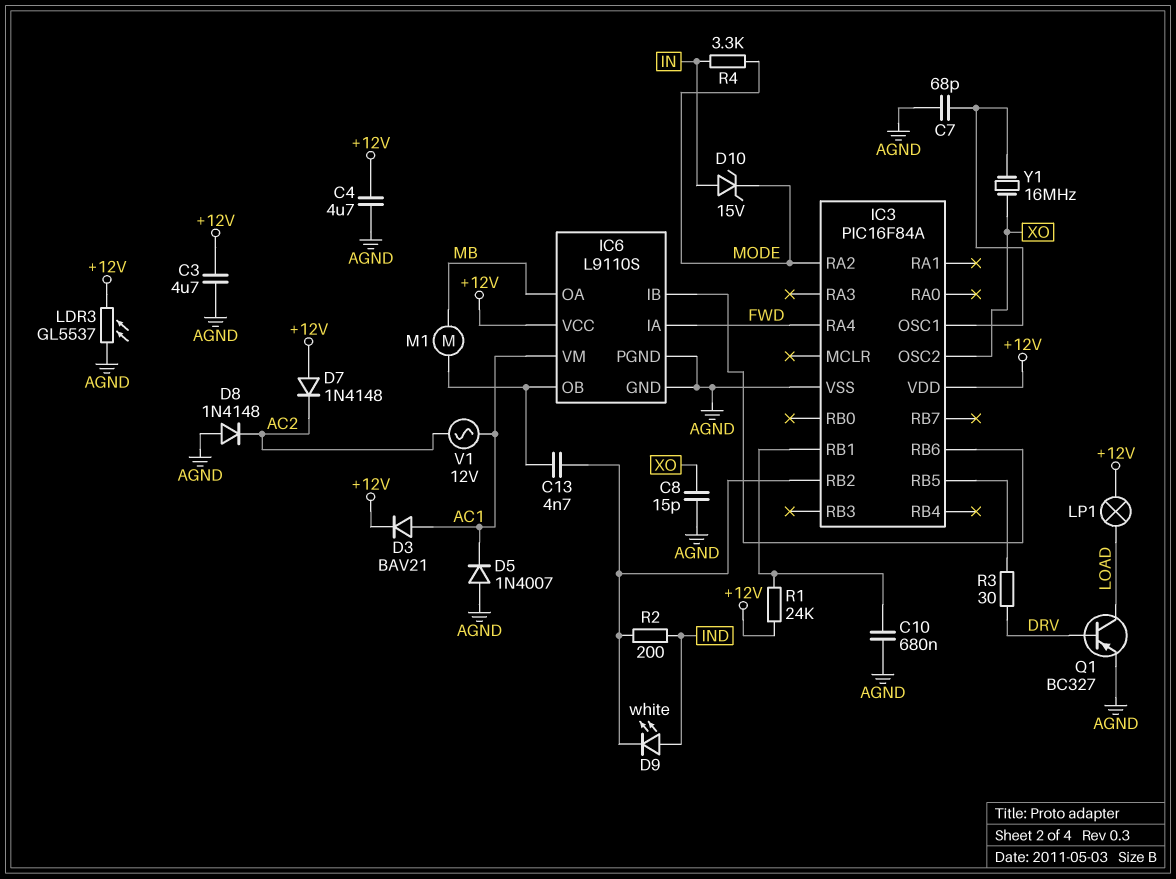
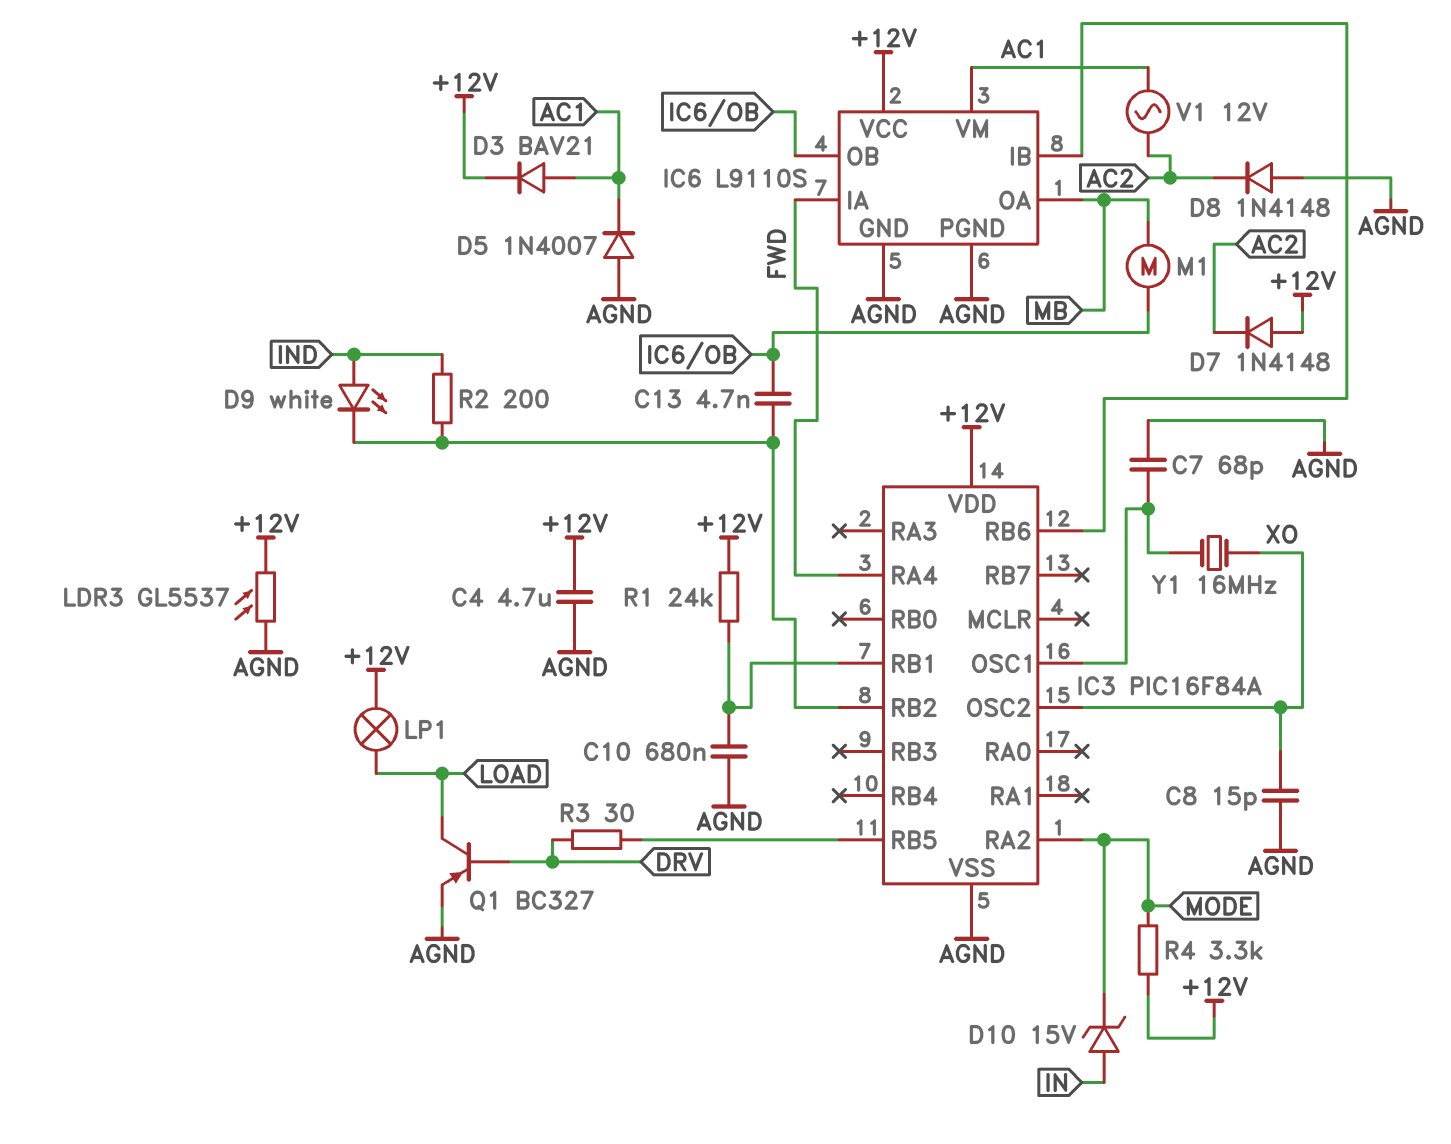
C3: 4.7uF (+12V, AGND) -> none
R4: 3.3k (IN, MODE) -> 3.3k (+12V, MODE)

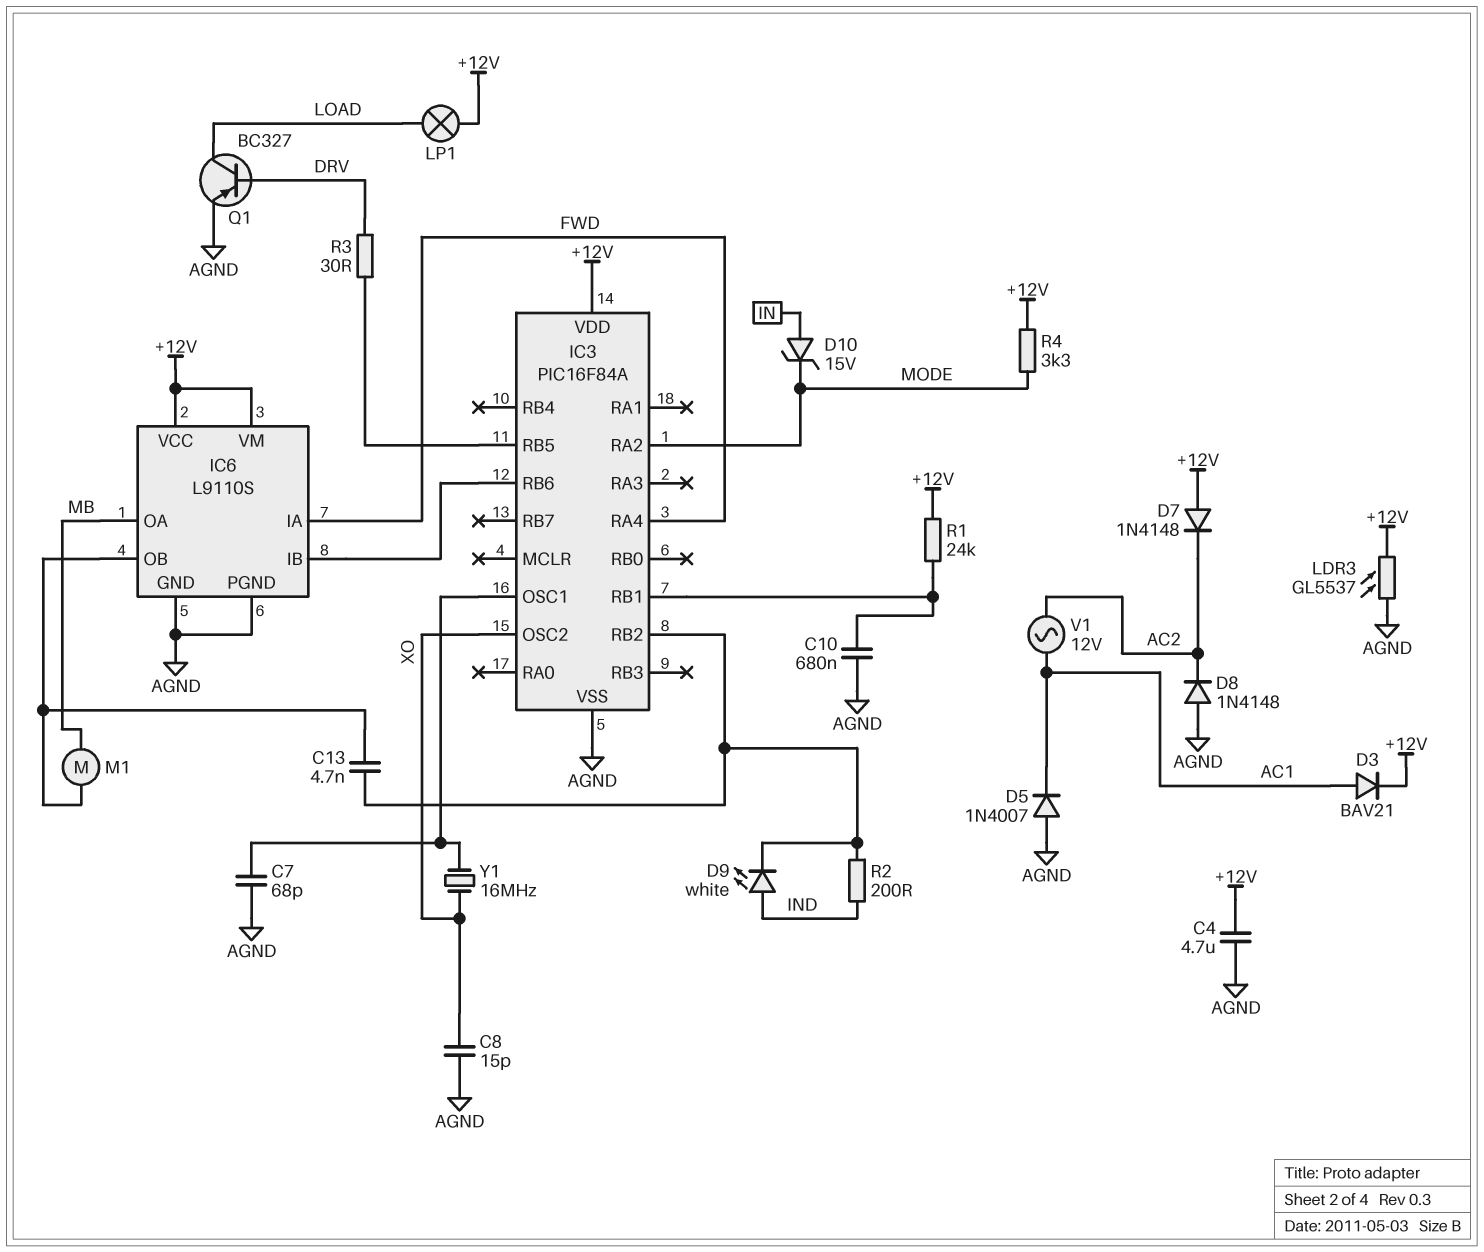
IC6 pin VM: AC1 -> +12V

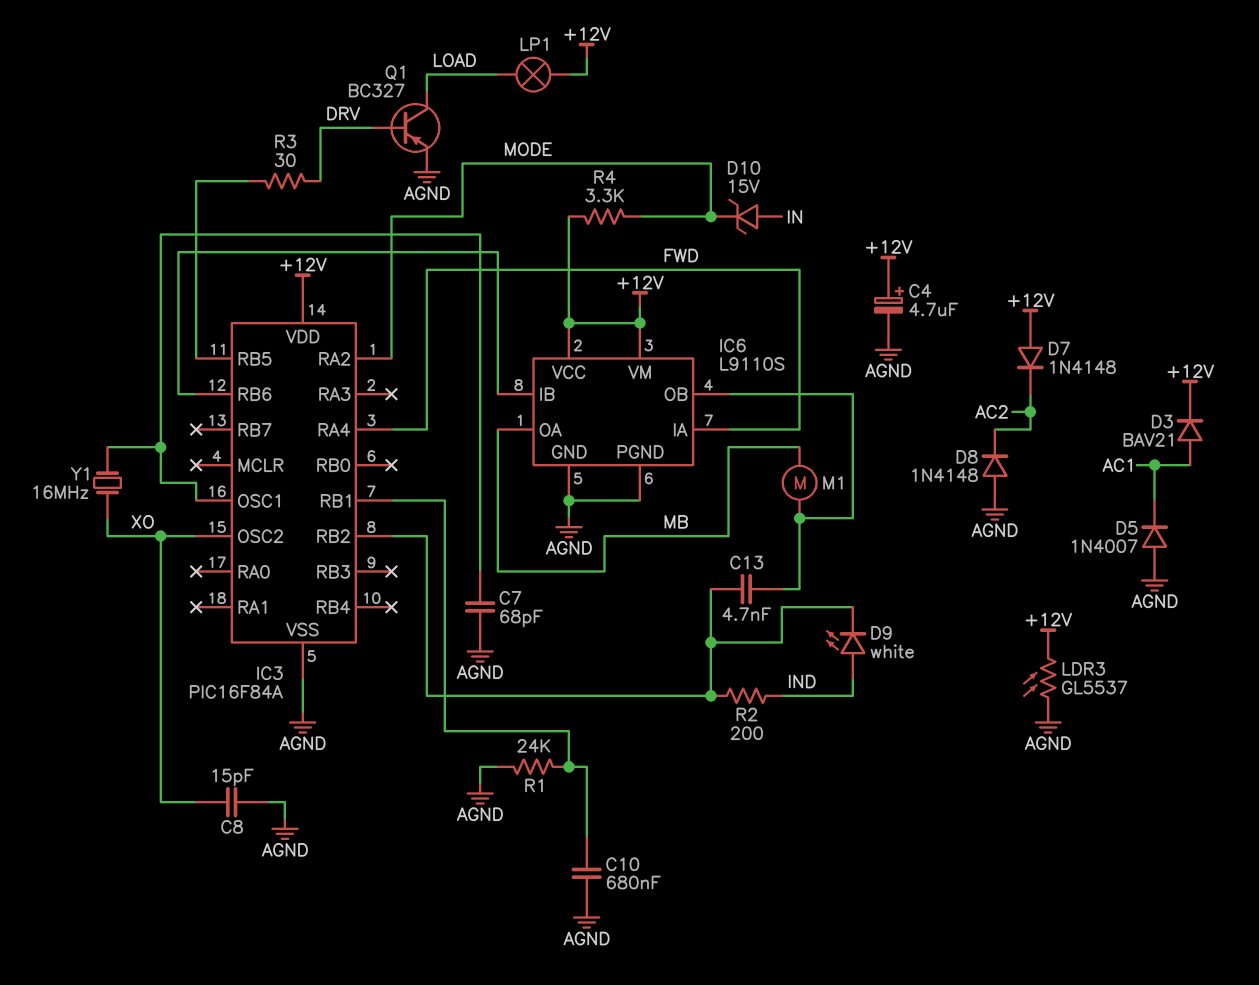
C4: 4.7uF (+12V, AGND) -> 4.7uF (plus +12V, minus AGND)
R1: 24k (+12V, IC3/RB1) -> 24k (AGND, IC3/RB1)
V1: AC 12V (AC1, AC2) -> none

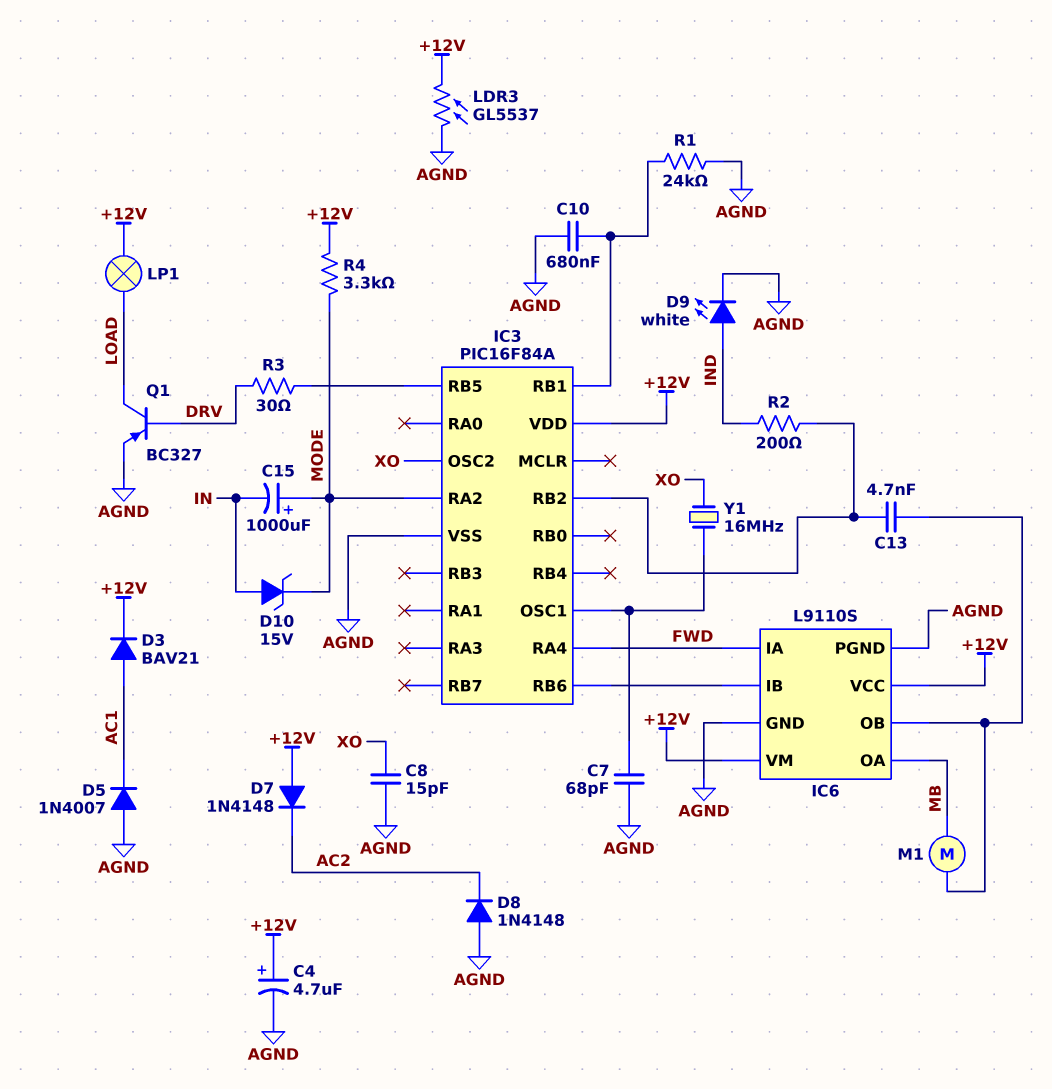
C15: none -> 1000uF (plus MODE, minus IN)
D9: LED white (A IND, K IC3/RB2) -> LED white (A IND, K AGND)

